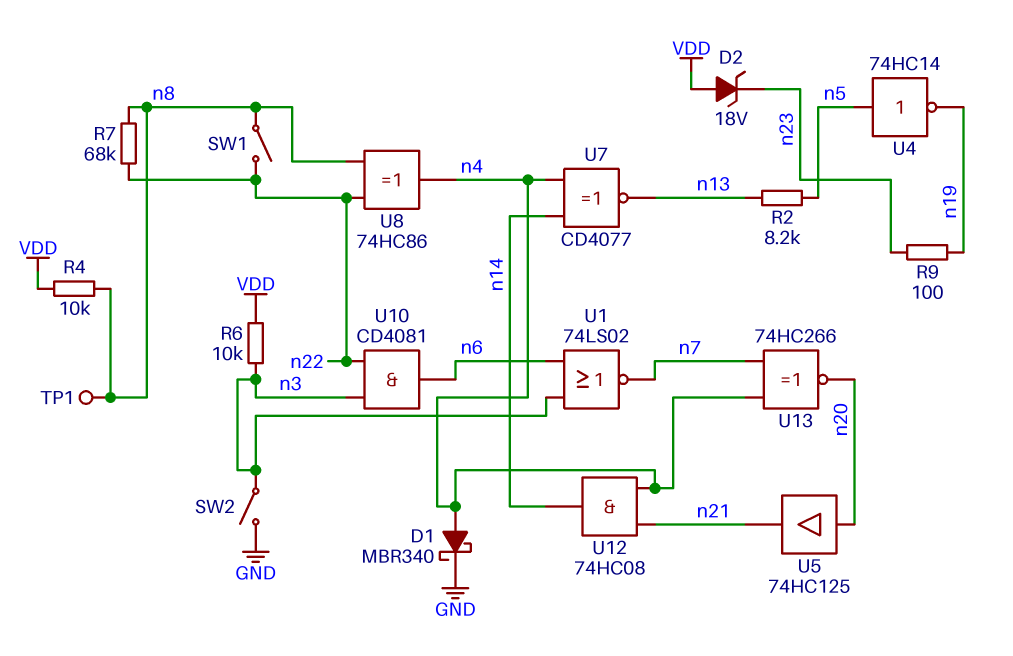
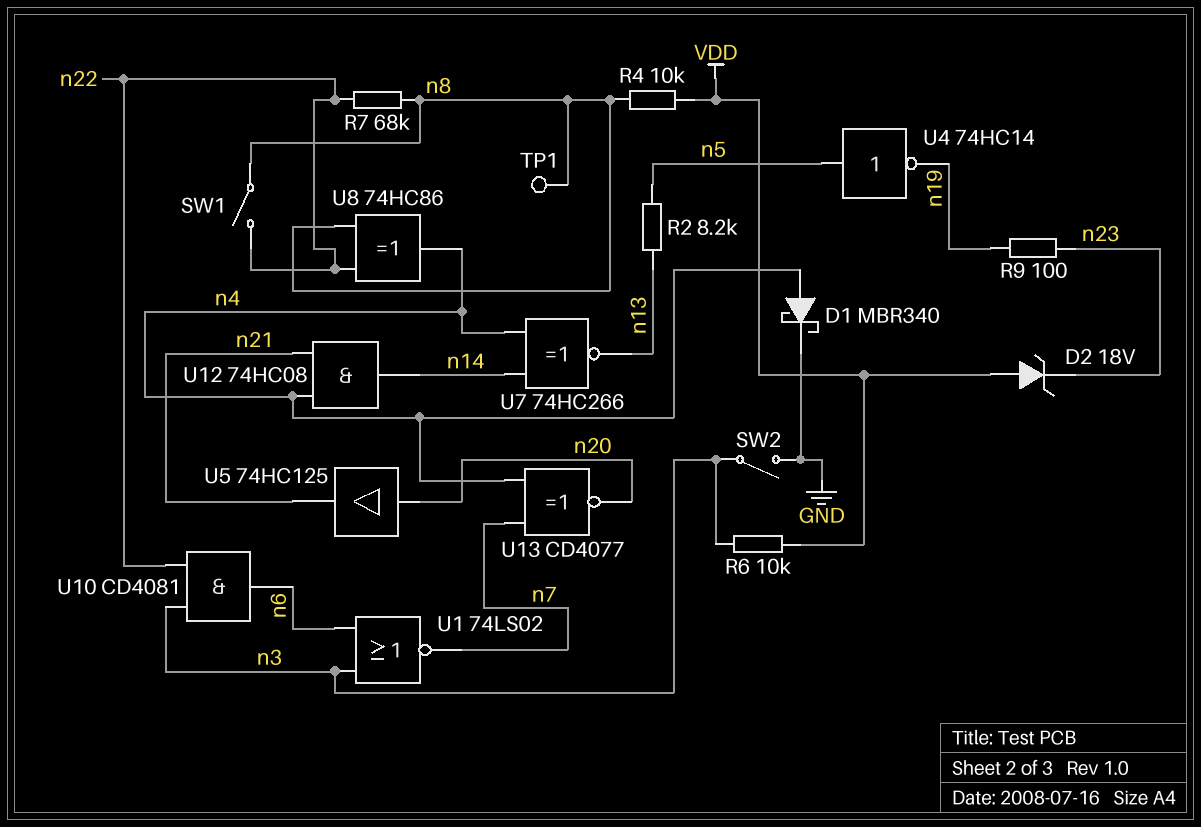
U7: XNOR CD4077 (in n4, in n14, out n13) -> XNOR 74HC266 (in n4, in n14, out n13)
U13: XNOR 74HC266 (in n4, in n7, out n20) -> XNOR CD4077 (in n4, in n7, out n20)

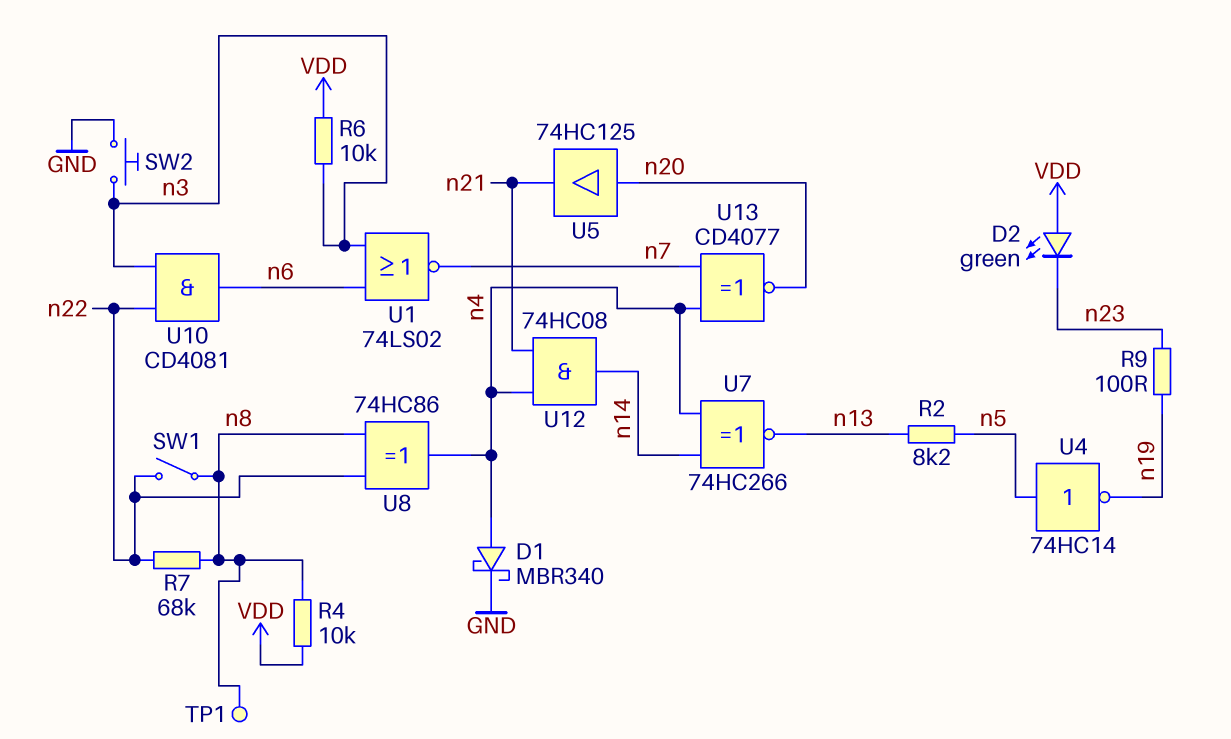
D2: zener 18V (A VDD, K n23) -> LED green (A VDD, K n23)
SW2: switch (GND, n3) -> button (GND, n3)

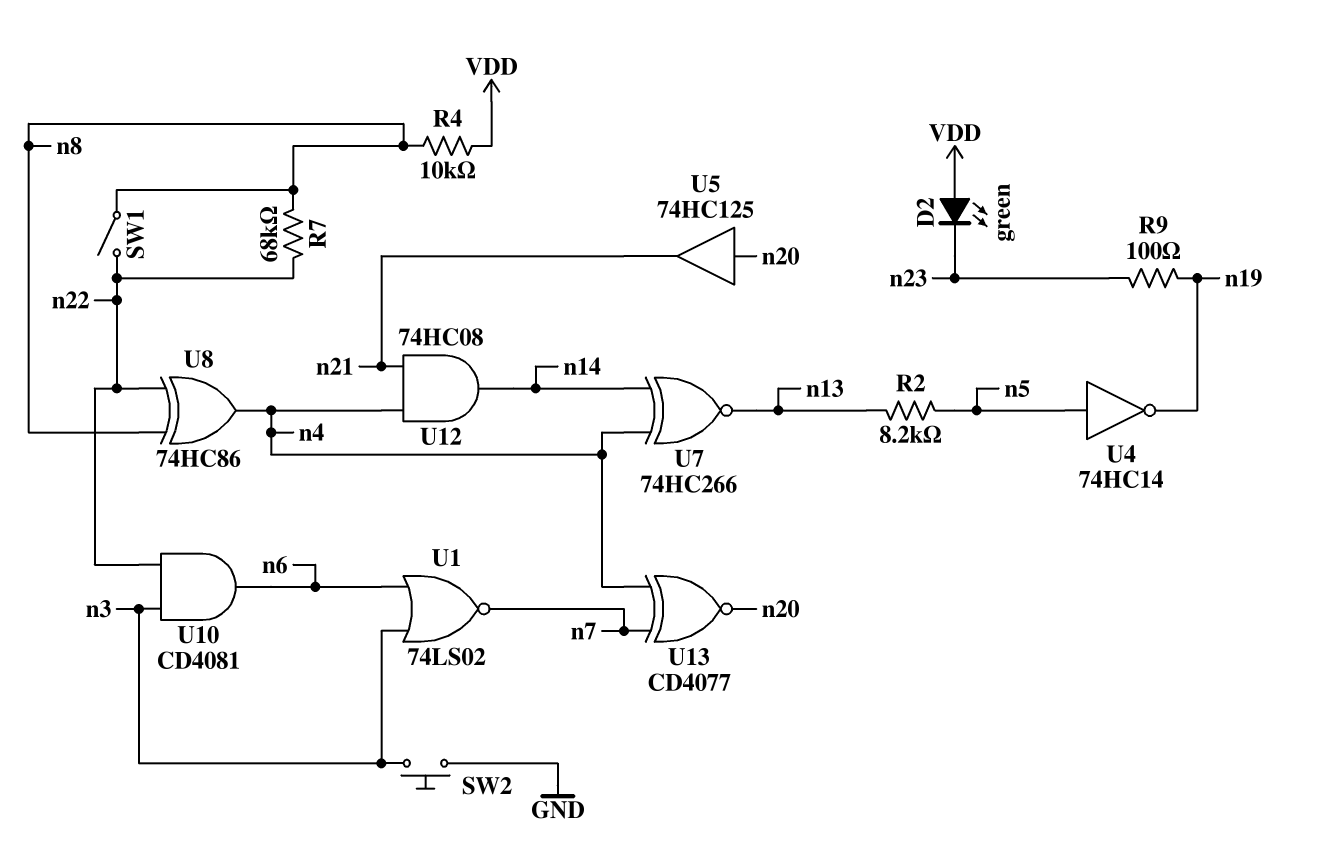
D1: schottky MBR340 (A n4, K GND) -> none
R6: 10k (VDD, n3) -> none
TP1: test point (n8) -> none

